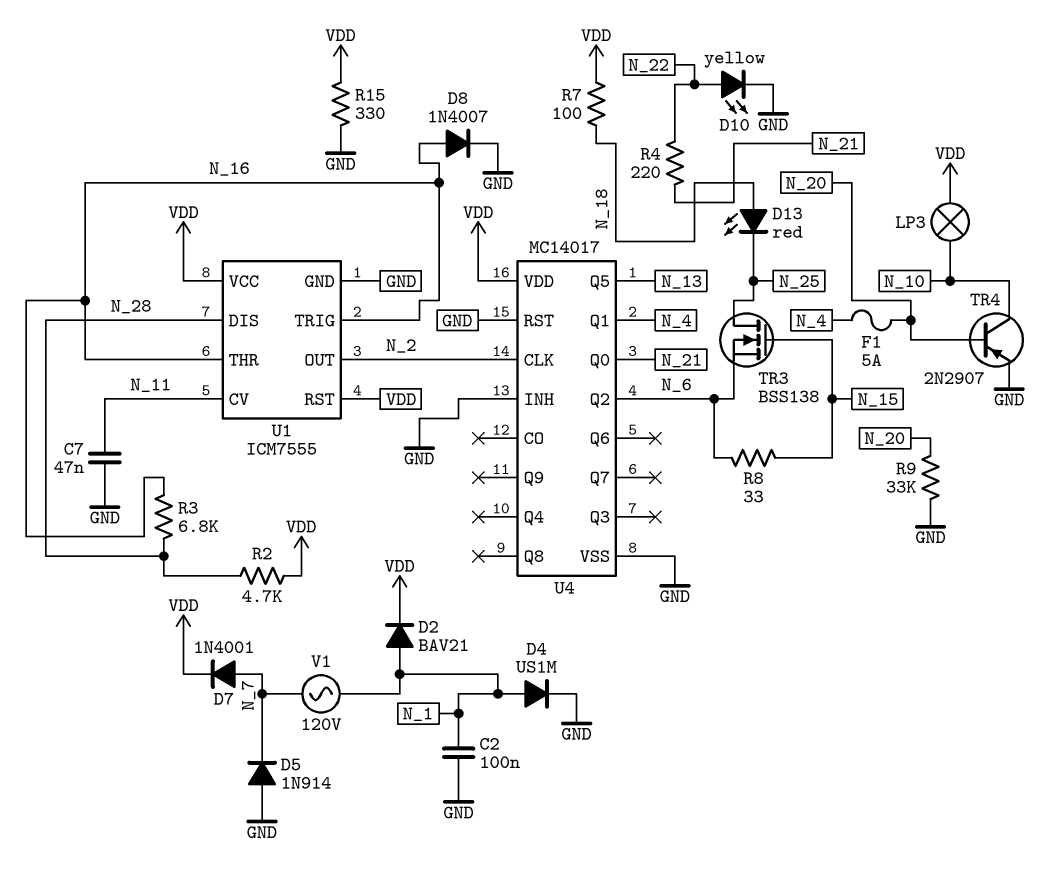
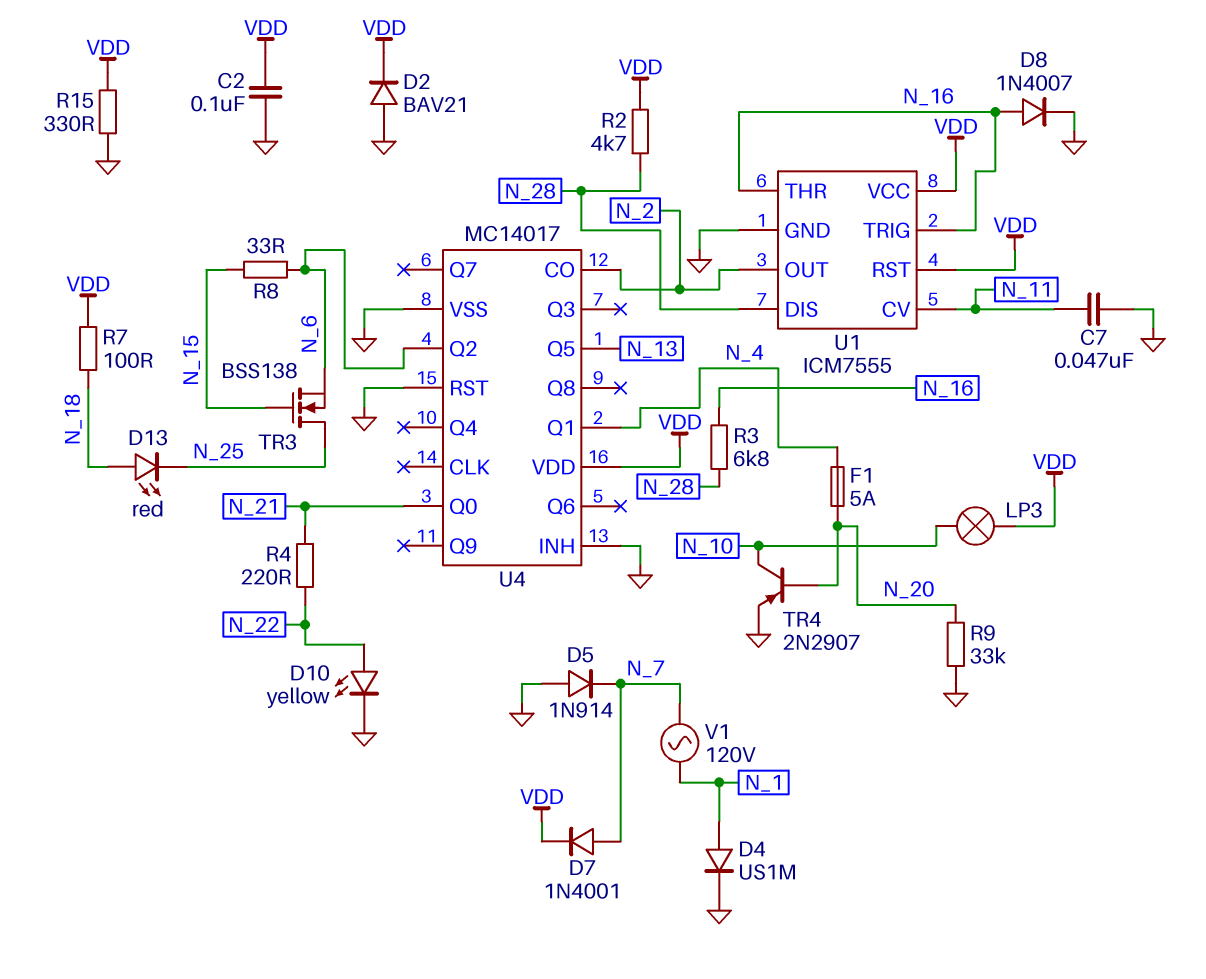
C2: 100nF (GND, N_1) -> 100nF (GND, VDD)
D2: diode BAV21 (A N_1, K VDD) -> diode BAV21 (A GND, K VDD)
U4 pin CLK: N_2 -> none
U4 pin CO: none -> N_2

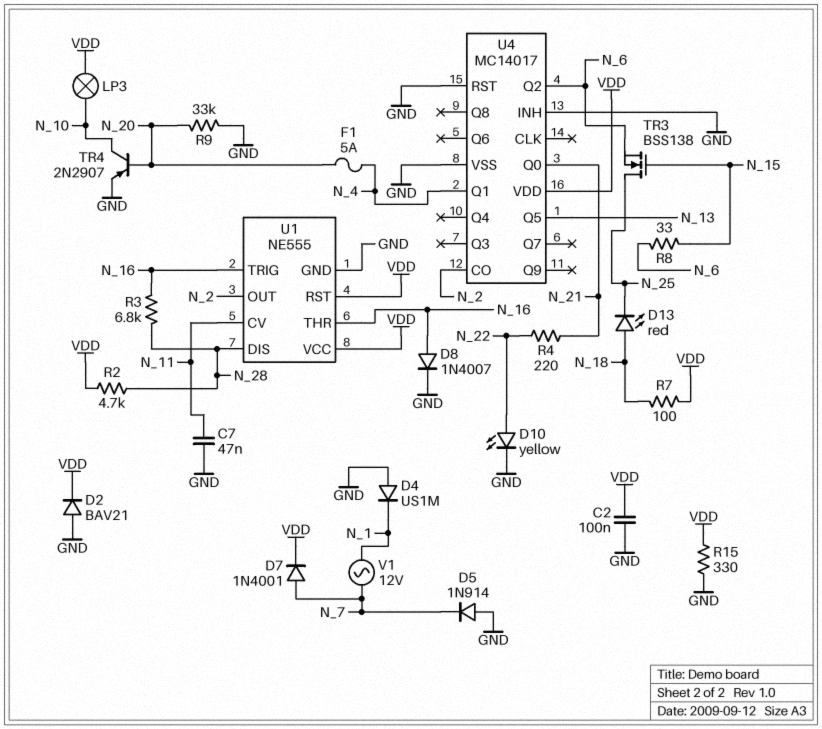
D4: diode US1M (A N_1, K GND) -> diode US1M (A GND, K N_1)
U1: ICM7555 -> NE555
V1: AC 120V (N_1, N_7) -> AC 12V (N_1, N_7)

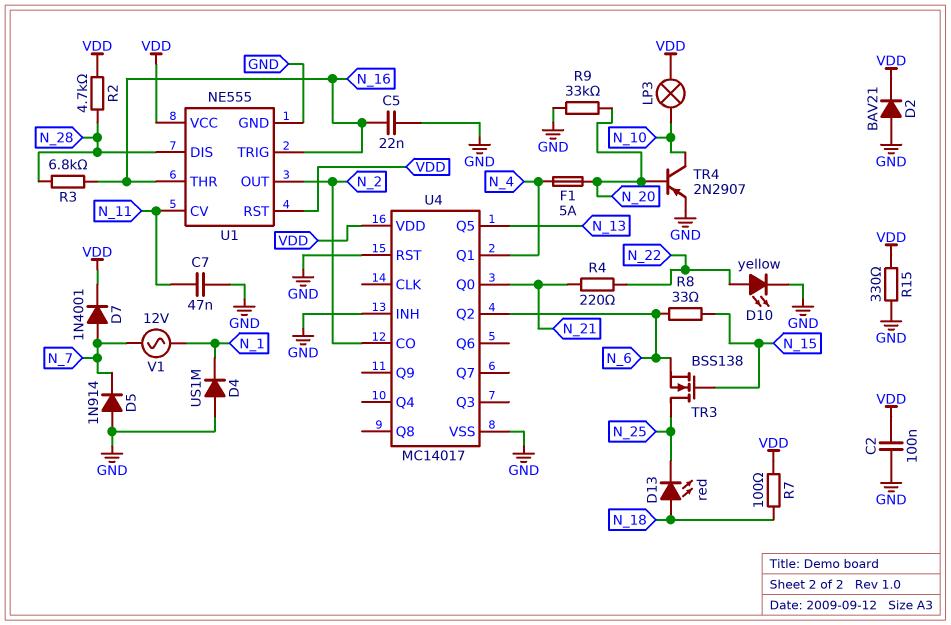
C5: none -> 22nF (GND, N_16)
D8: diode 1N4007 (A N_16, K GND) -> none

